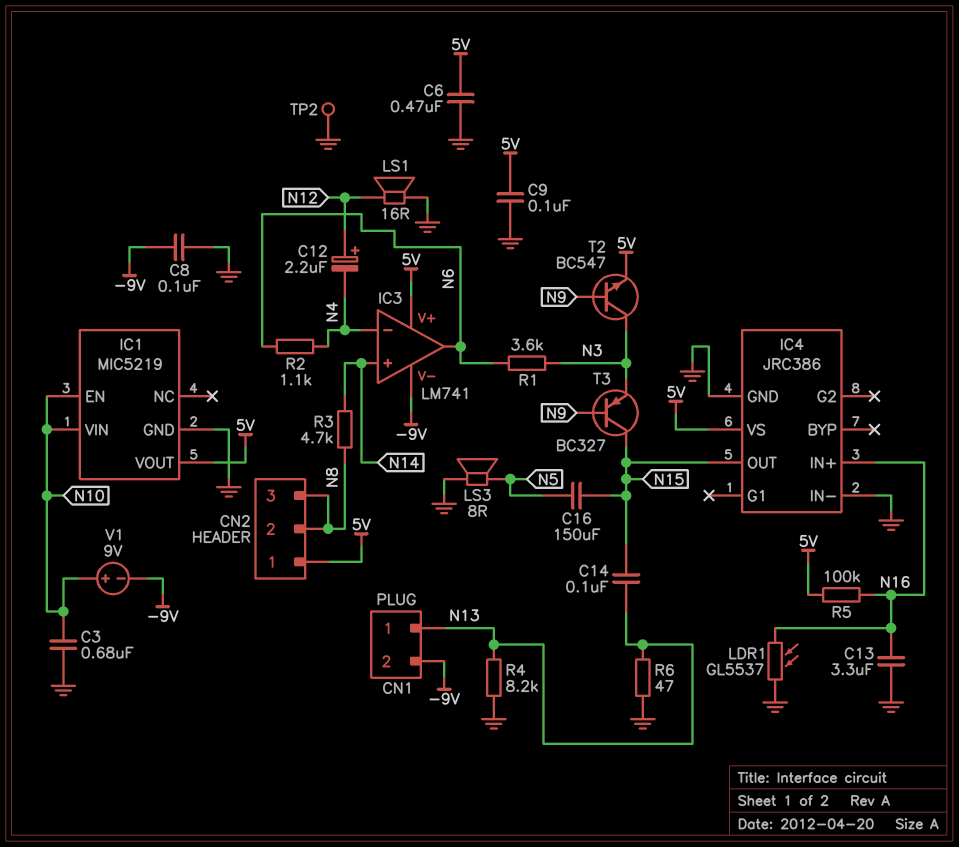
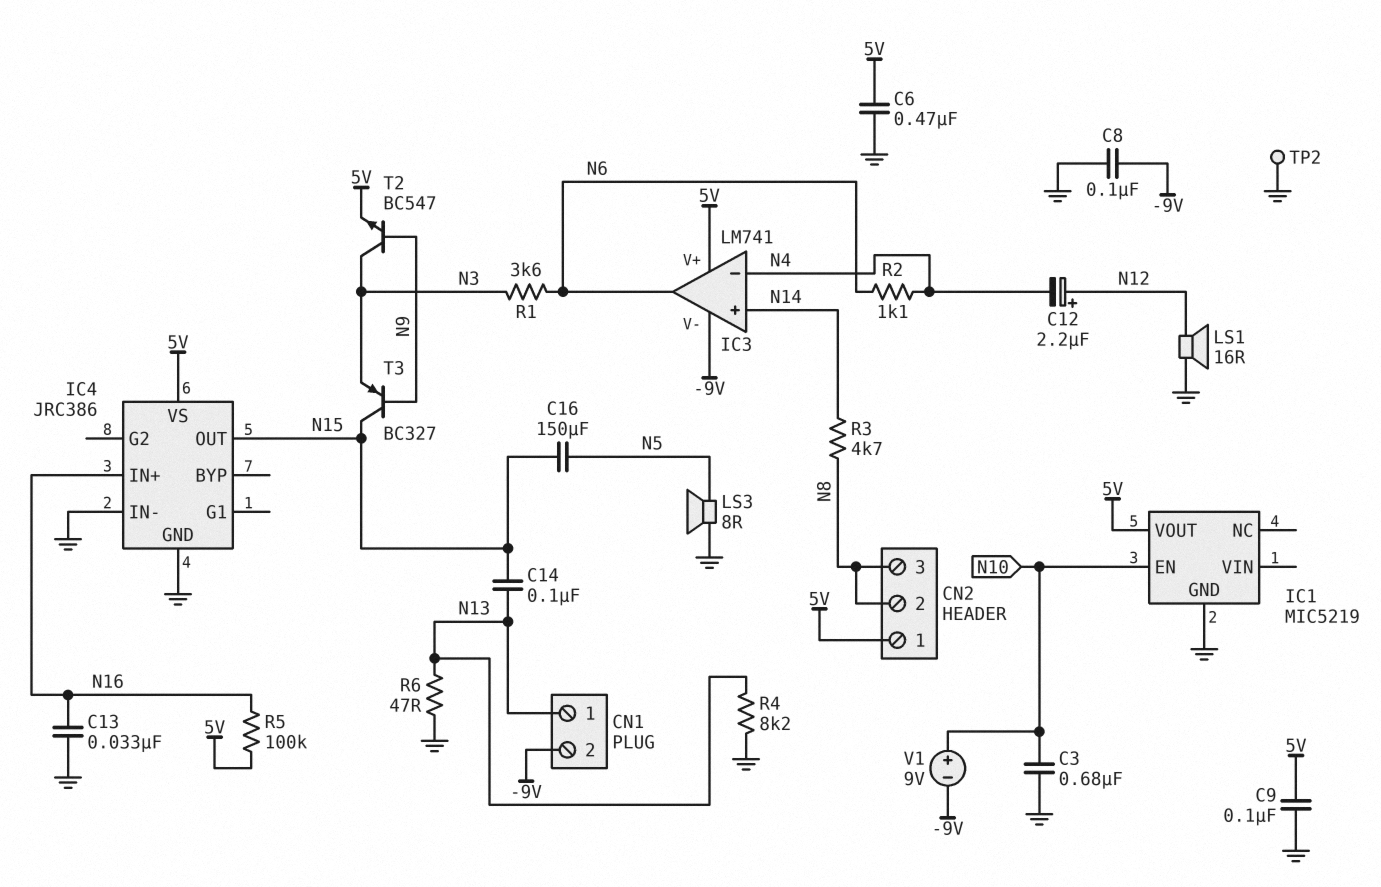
C13: 3.3uF (GND, N16) -> 33nF (GND, N16)
IC1 pin VIN: N10 -> none
LDR1: GL5537 (GND, N16) -> none

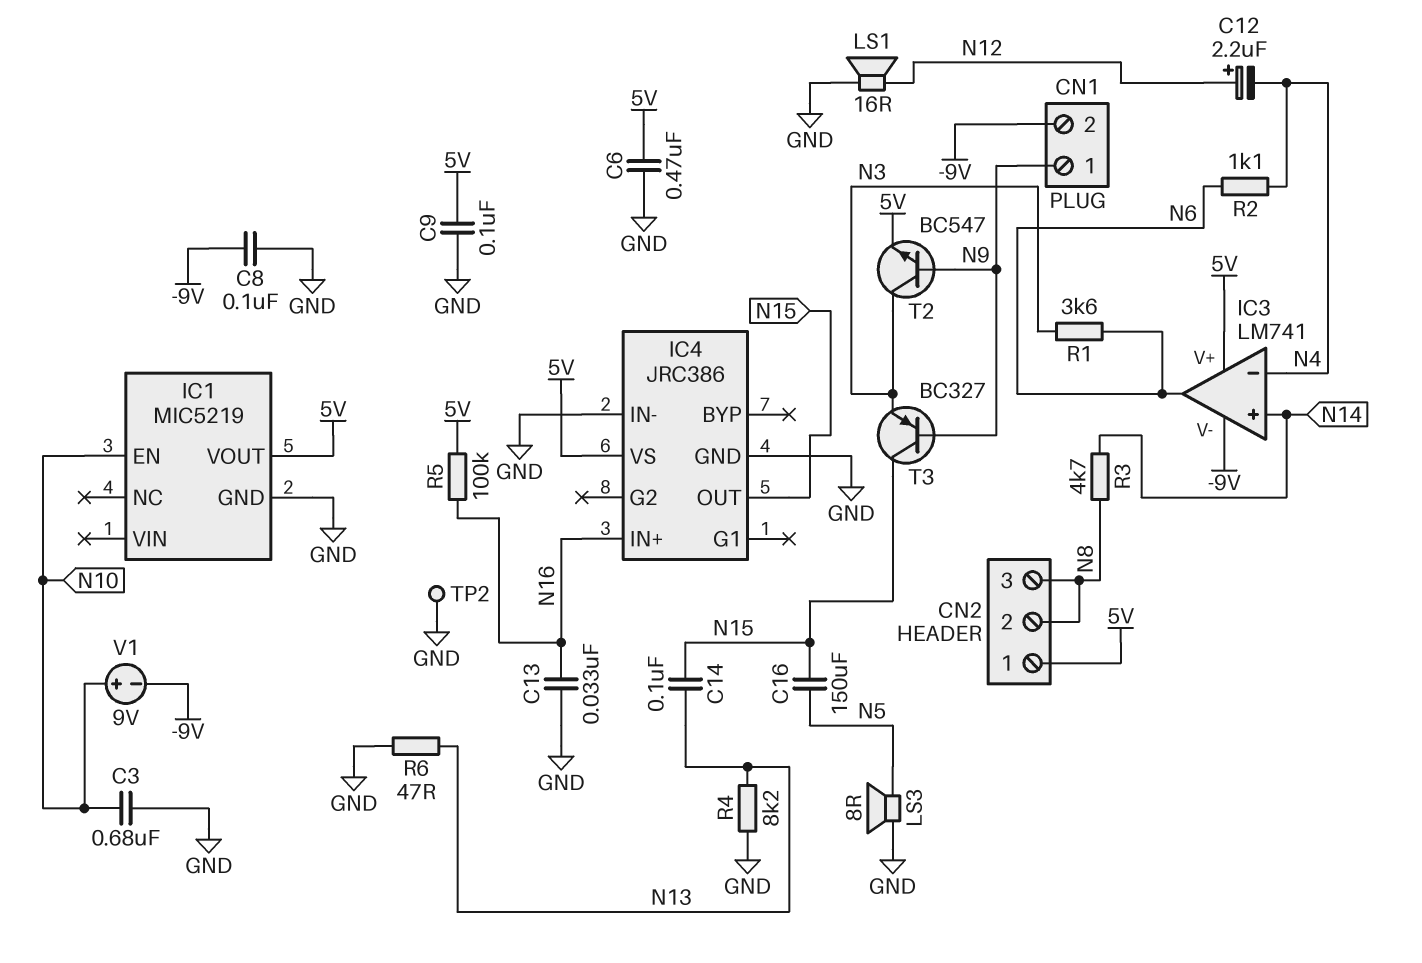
CN1 pin 1: N13 -> N9

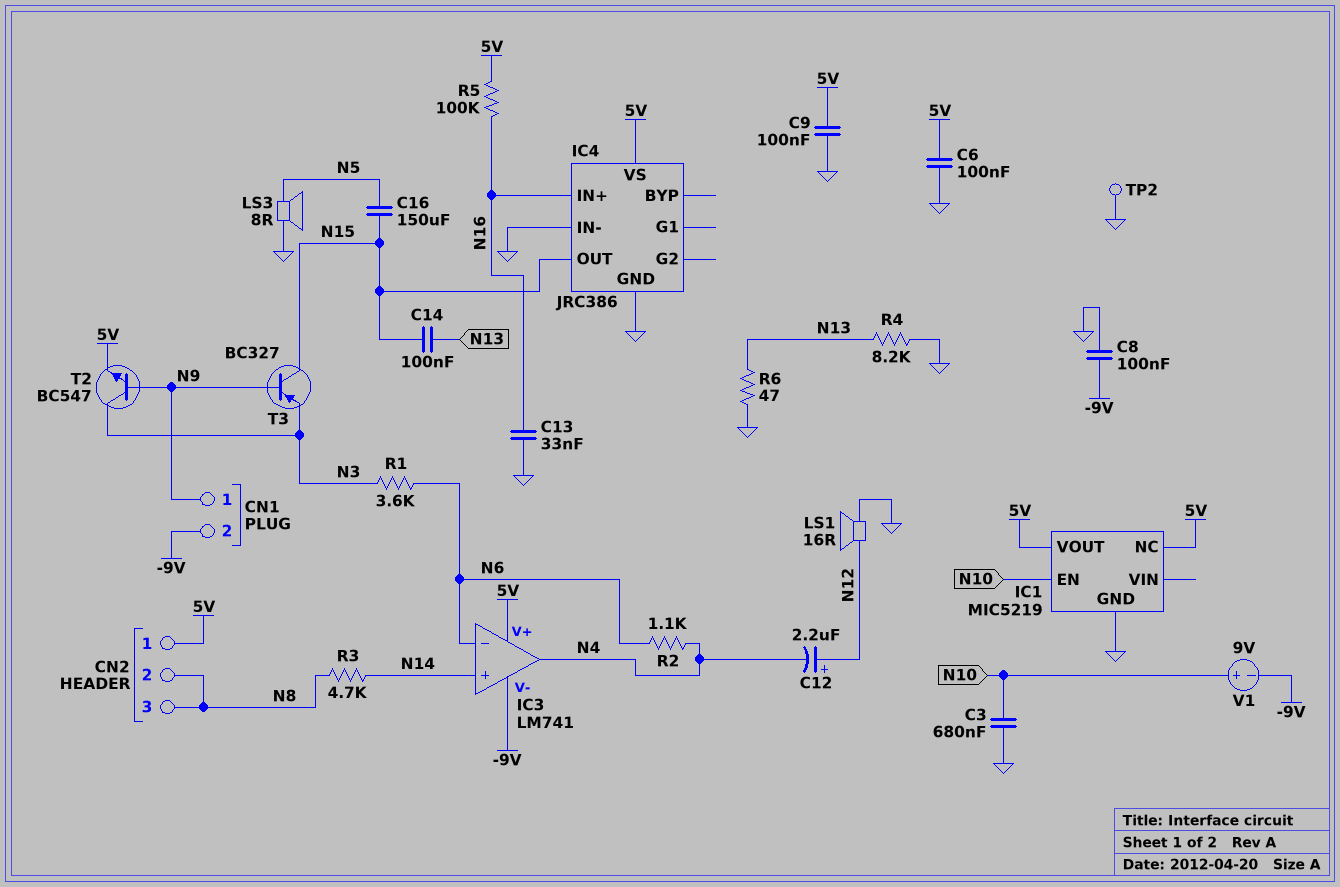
C6: 470nF (5V, GND) -> 100nF (5V, GND)
IC1 pin NC: none -> 5V
IC3 pin in-: N4 -> N6
IC3 pin out: N6 -> N4

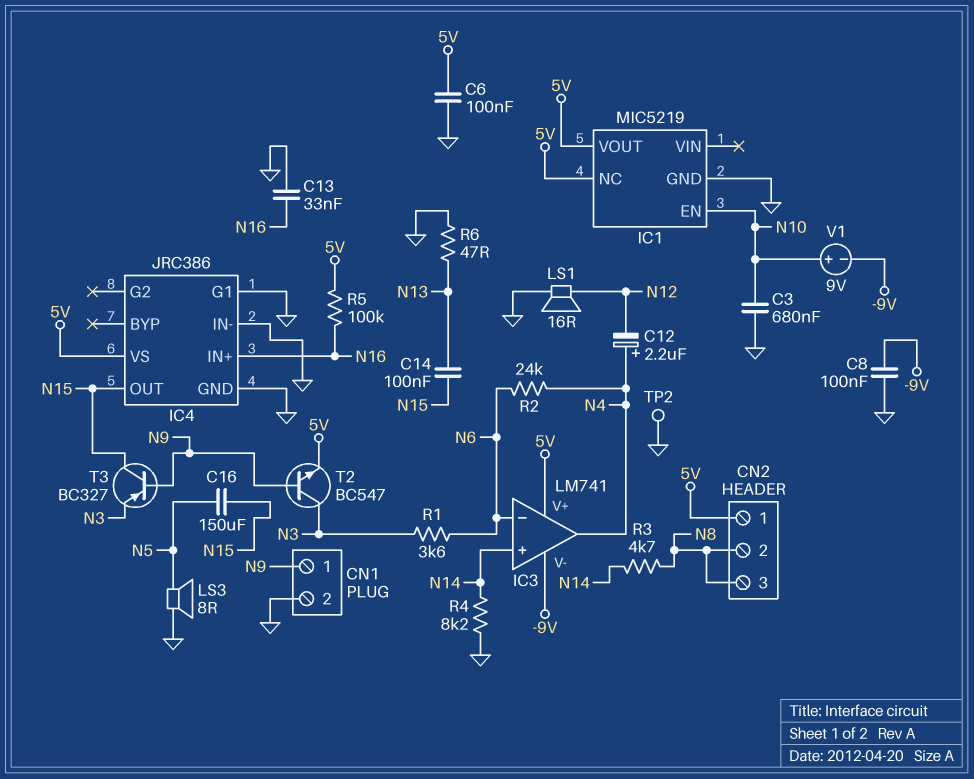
C9: 100nF (5V, GND) -> none
C12: 2.2uF (plus N12, minus N4) -> 2.2uF (plus N4, minus N12)
CN1 pin 2: -9V -> GND
IC4 pin G1: none -> GND
R2: 1.1k (N4, N6) -> 24k (N4, N6)
R4: 8.2k (GND, N13) -> 8.2k (GND, N14)

